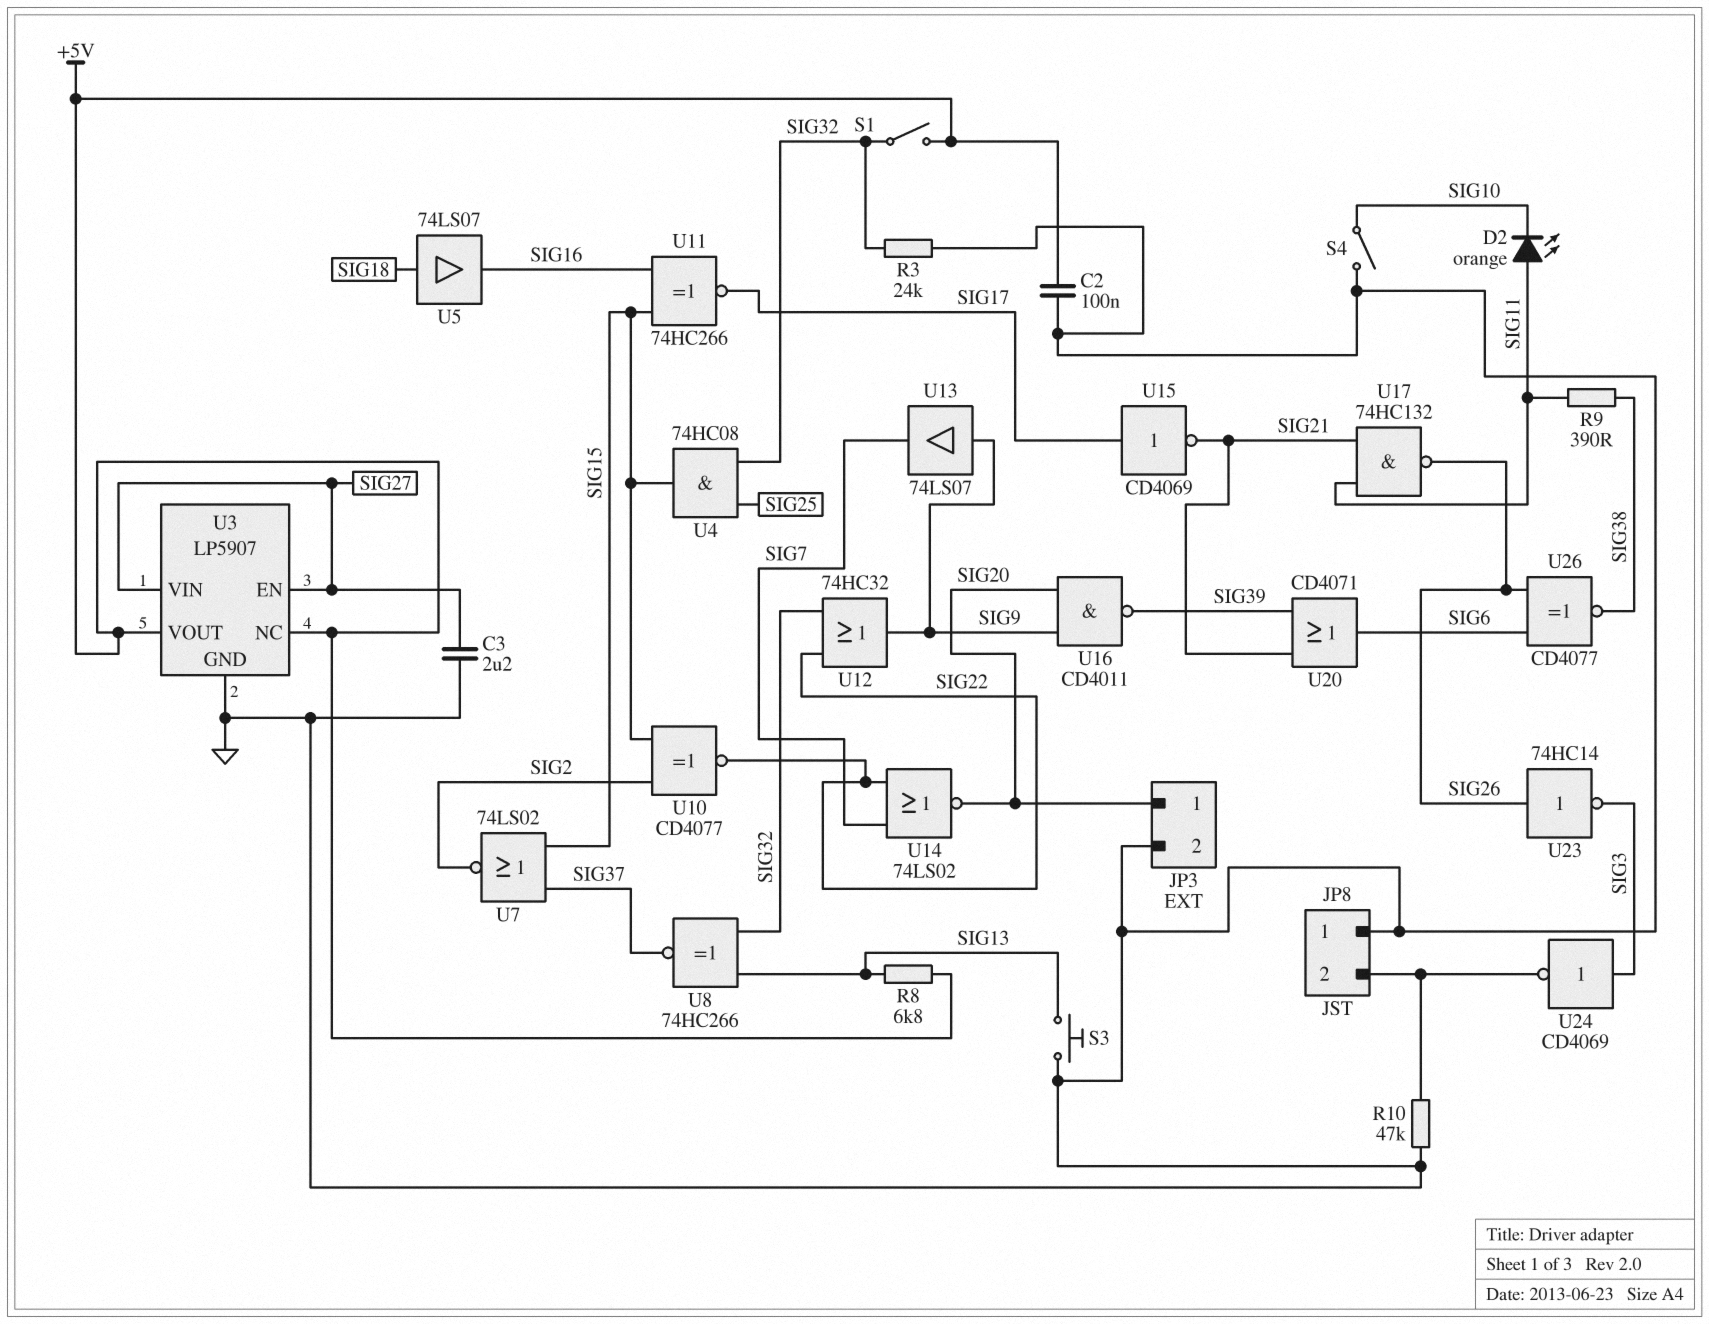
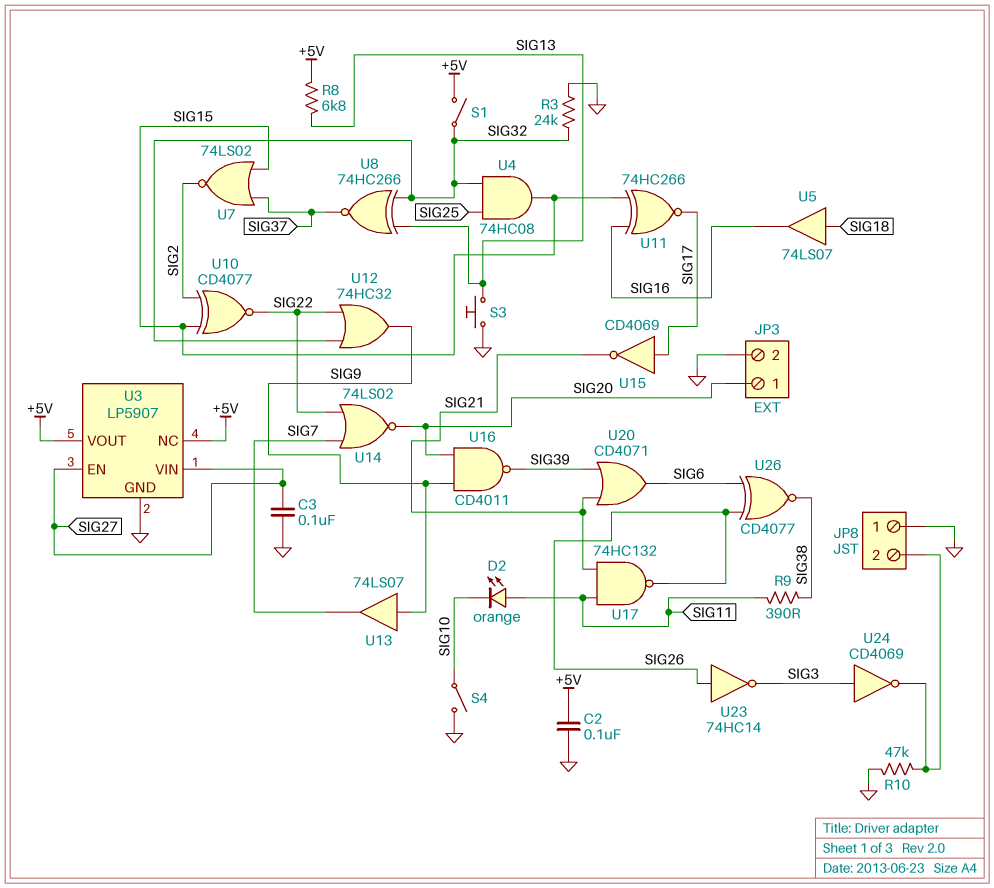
C3: 2.2uF (GND, SIG27) -> 100nF (GND, SIG27)

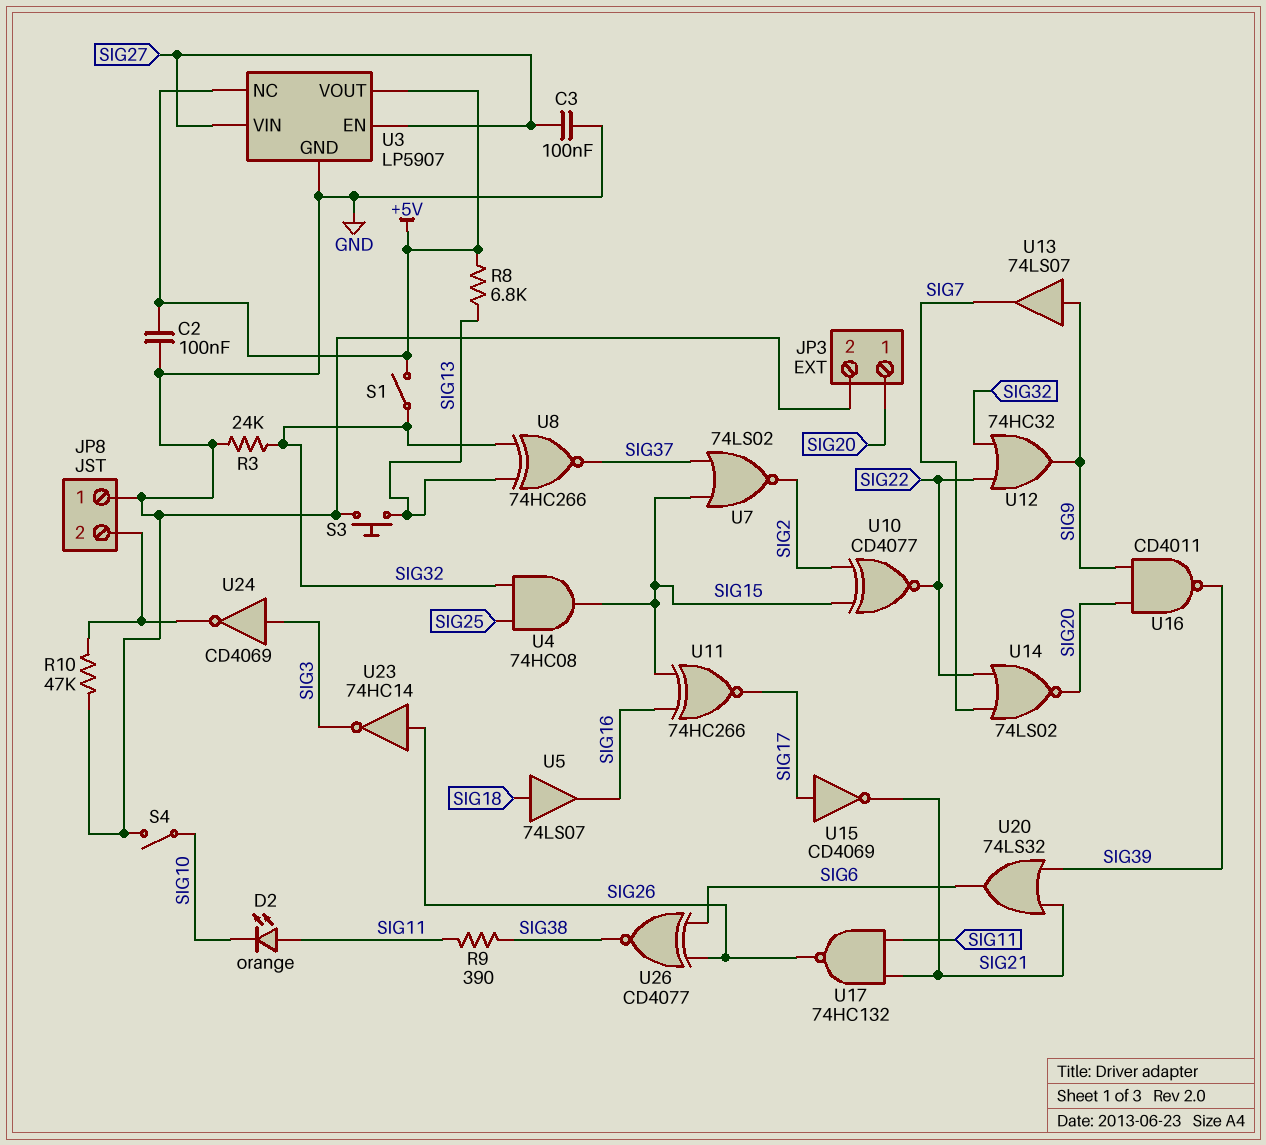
U20: OR CD4071 (in SIG21, in SIG39, out SIG6) -> OR 74LS32 (in SIG21, in SIG39, out SIG6)

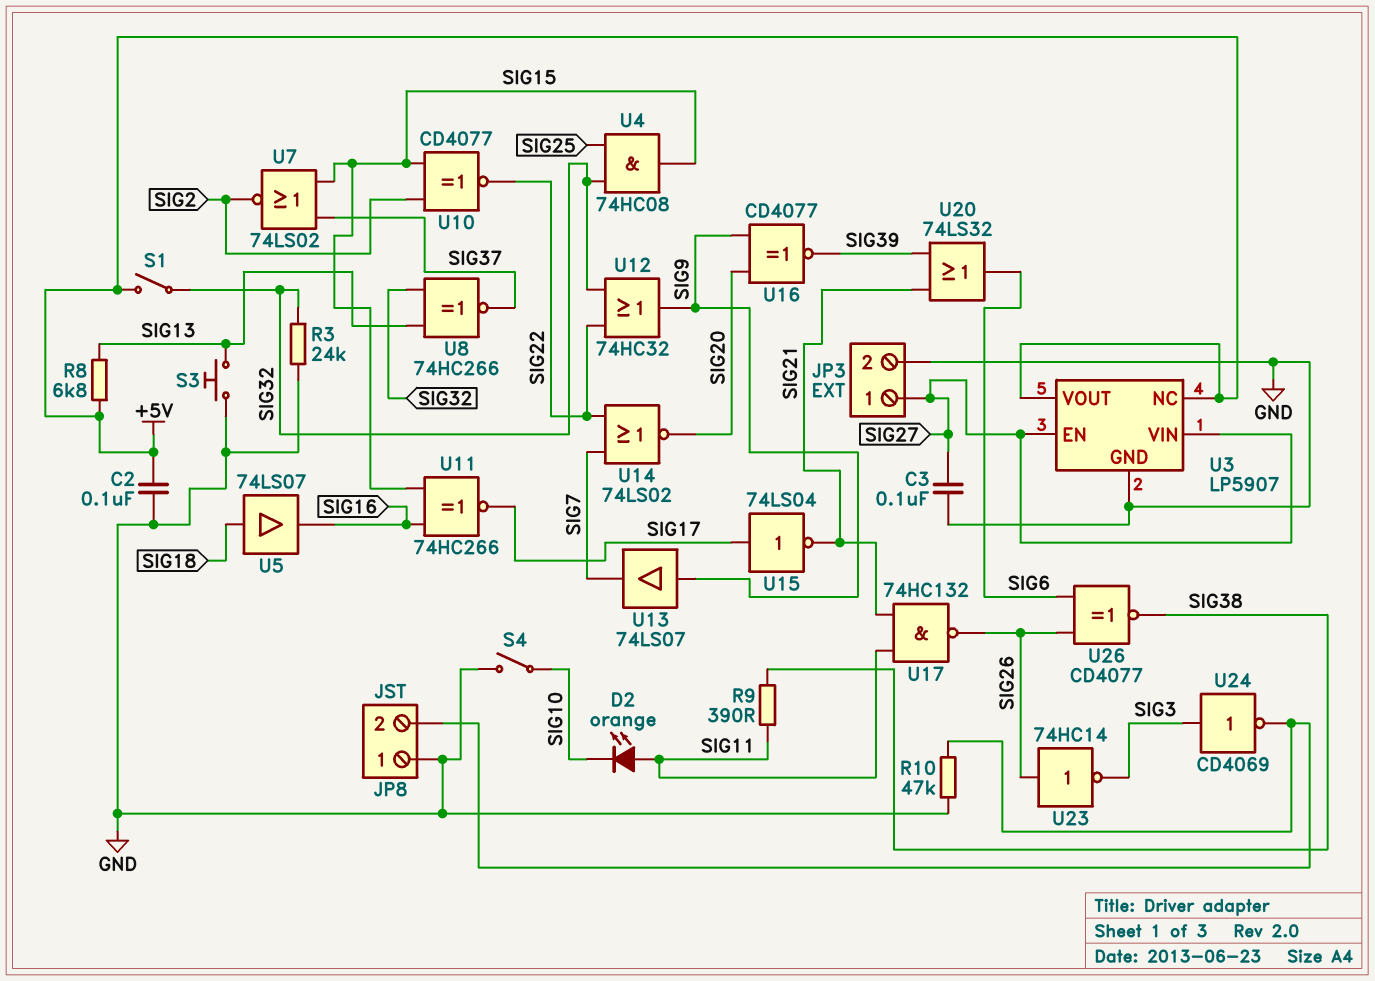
JP3 pin 1: SIG20 -> SIG27
U15: NOT CD4069 (in SIG17, out SIG21) -> NOT 74LS04 (in SIG17, out SIG21)
U16: NAND CD4011 (in SIG9, in SIG20, out SIG39) -> XNOR CD4077 (in SIG9, in SIG20, out SIG39)

